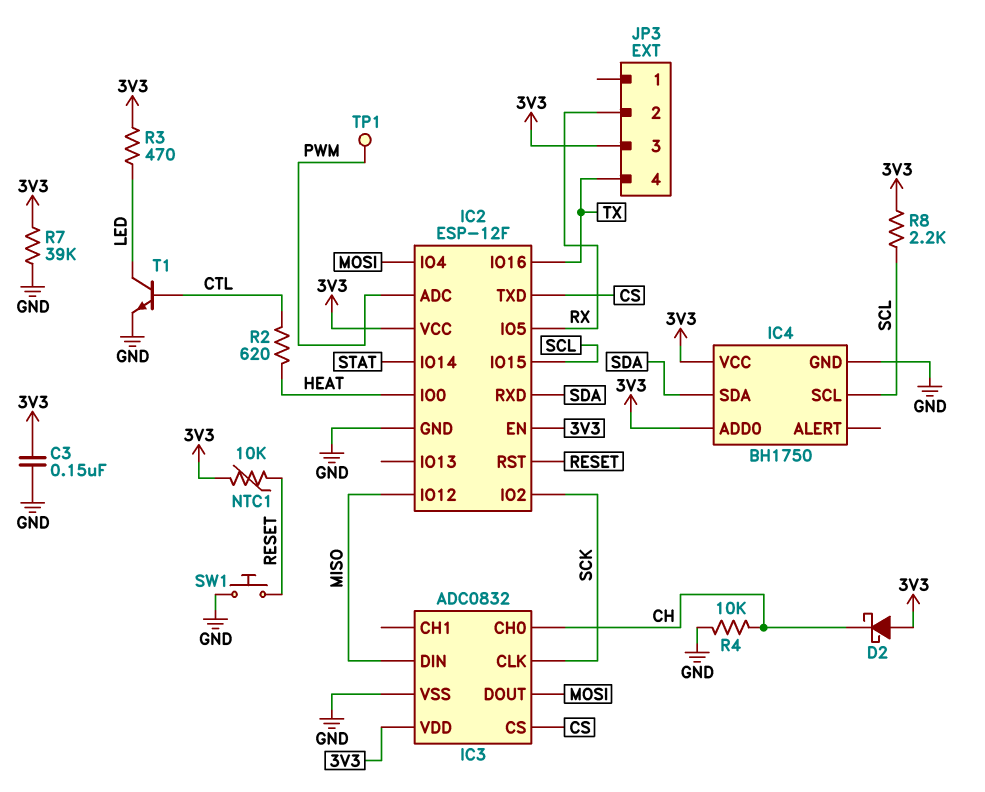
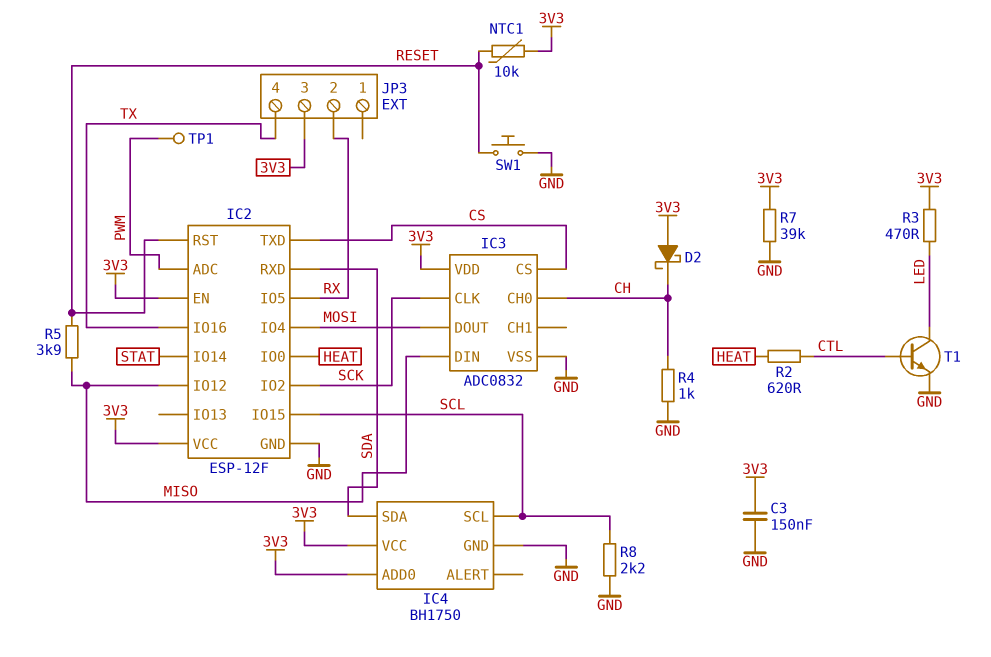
R4: 10k (CH, GND) -> 1k (CH, GND)
R5: none -> 3.9k (MISO, RESET)
R8: 2.2k (3V3, SCL) -> 2.2k (GND, SCL)

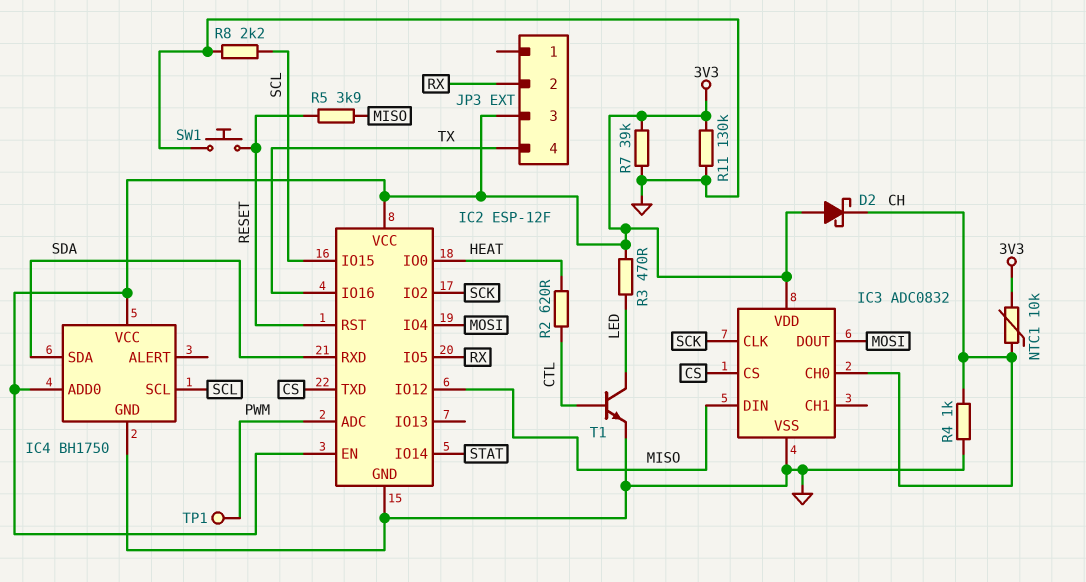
C3: 150nF (3V3, GND) -> none
NTC1: 10k (3V3, RESET) -> 10k (3V3, CH)
R11: none -> 130k (3V3, GND)

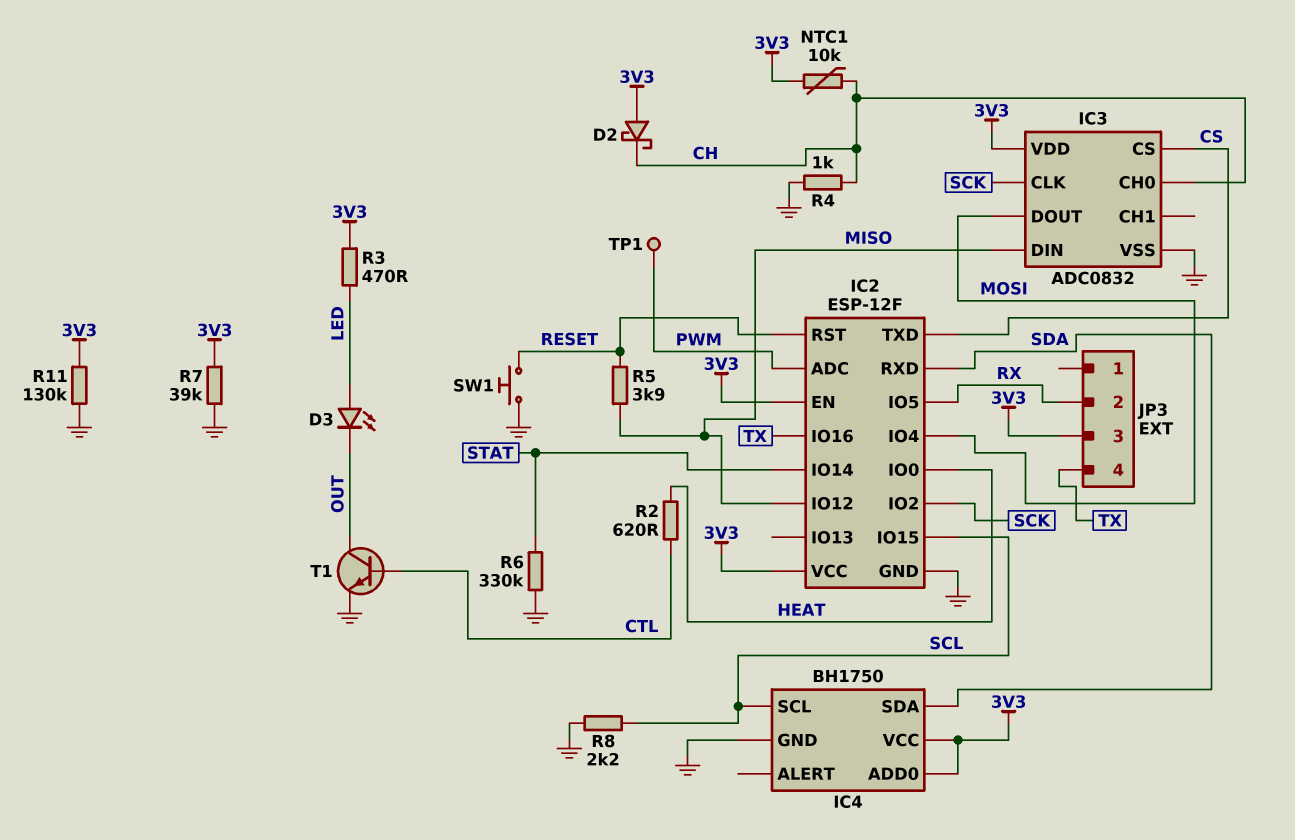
D3: none -> LED (A LED, K OUT)
R6: none -> 330k (GND, STAT)
T1: NPN (B CTL, C LED, E GND) -> NPN (B CTL, C OUT, E GND)

